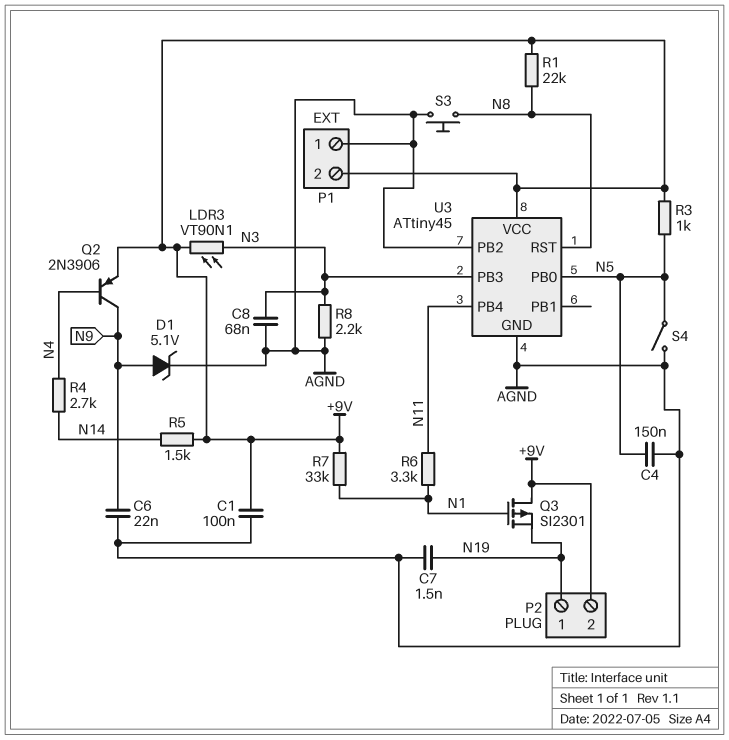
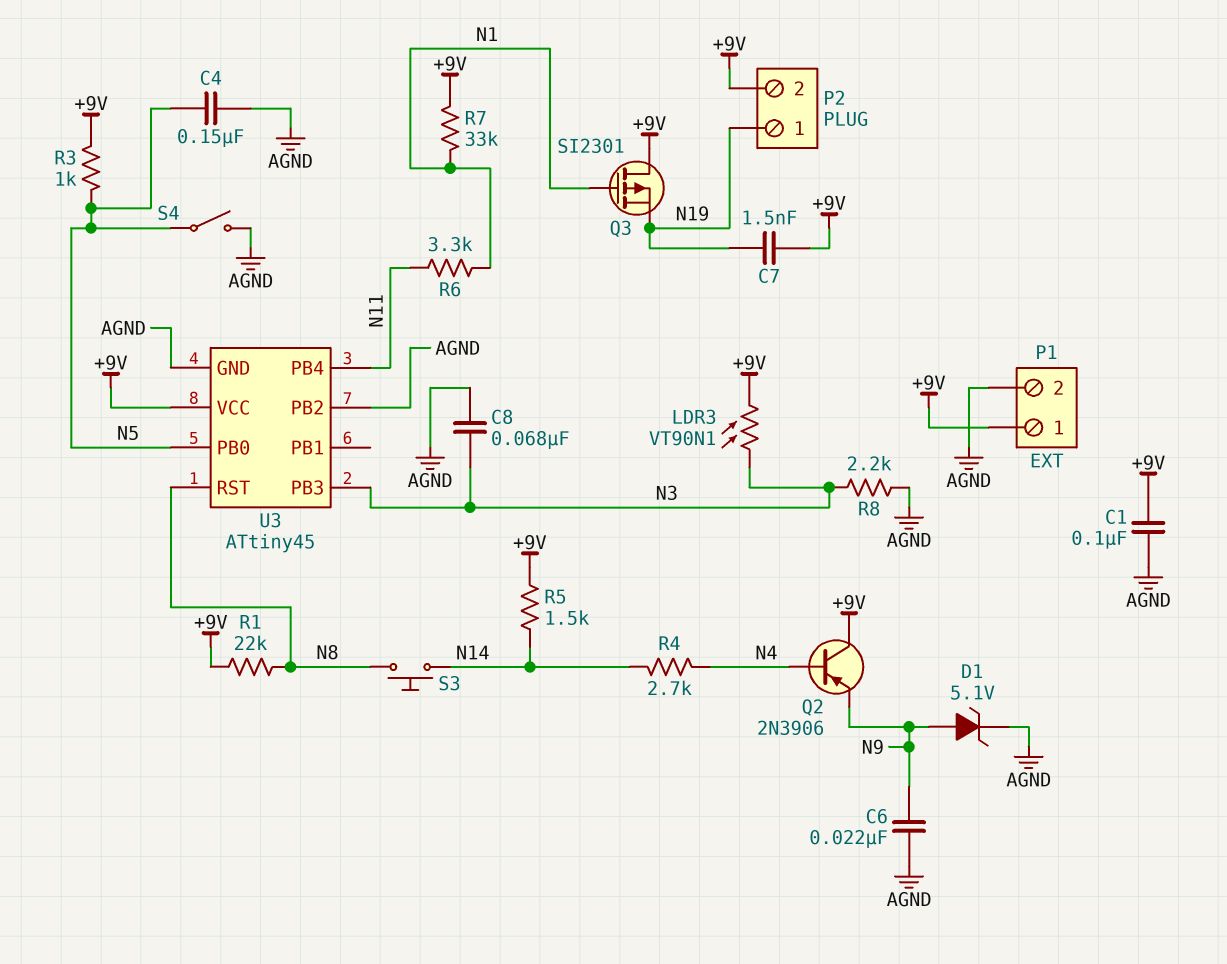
C7: 1.5nF (AGND, N19) -> 1.5nF (+9V, N19)
P1 pin 1: AGND -> +9V
P1 pin 2: +9V -> AGND
Q2: PNP 2N3906 (B N4, C N9, E +9V) -> PNP 2N3906 (B N4, C +9V, E N9)
S3: button (AGND, N8) -> button (N8, N14)

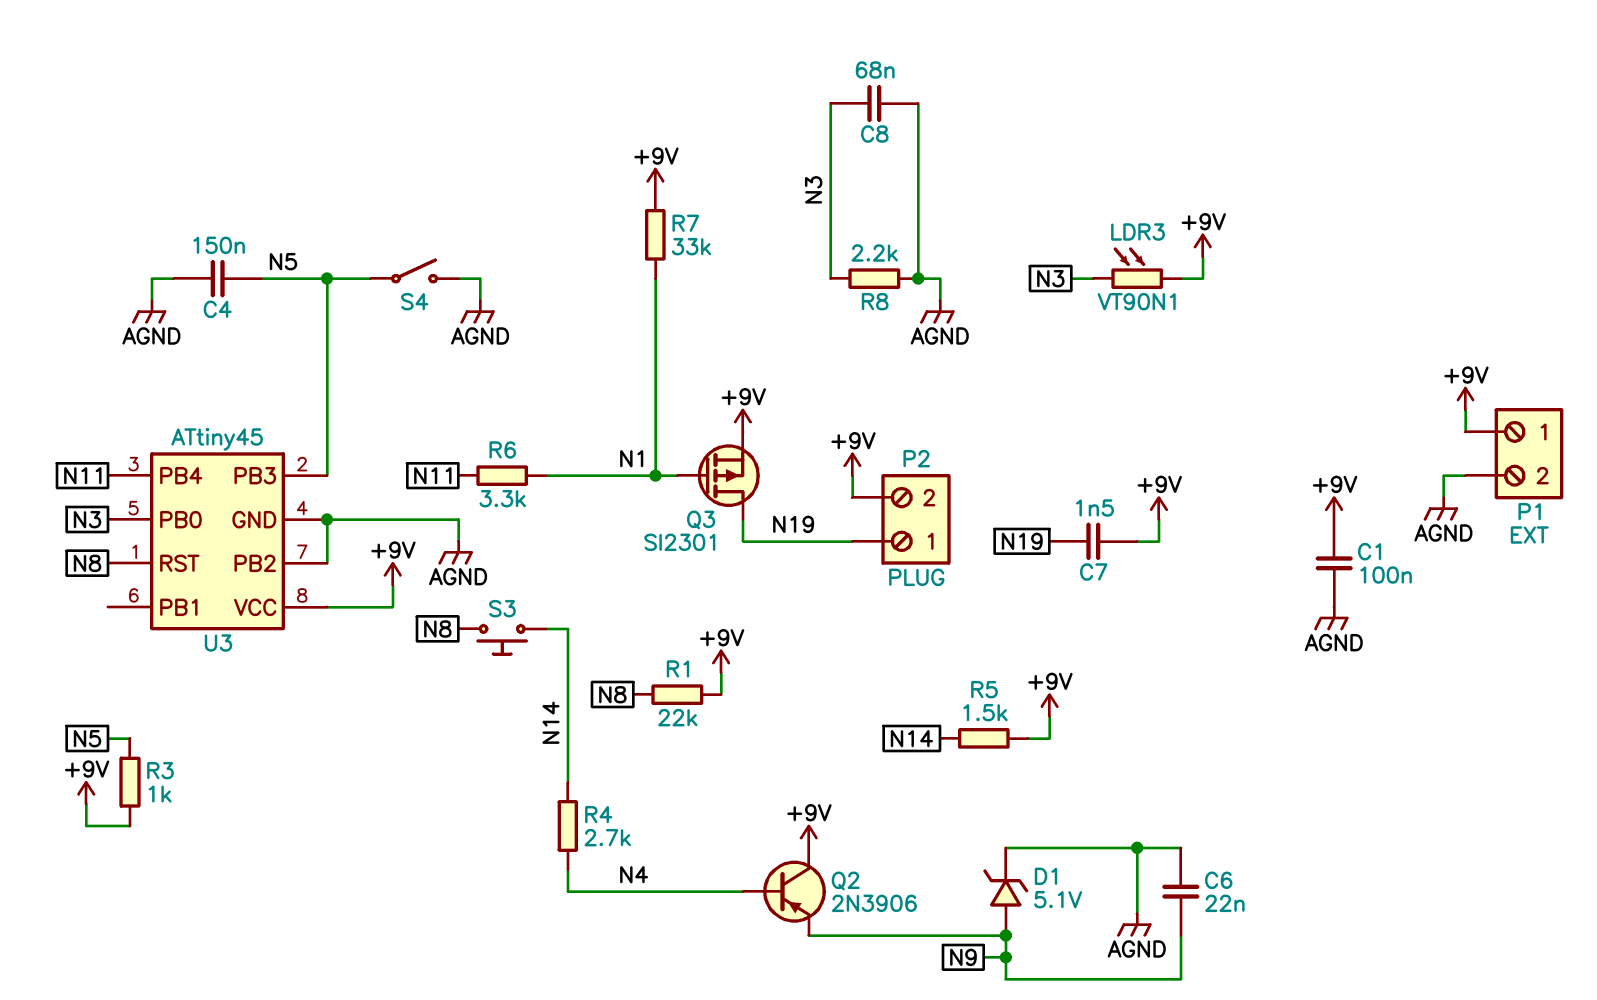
Q3: PMOS SI2301 (G N1, D +9V, S N19) -> PMOS SI2301 (G N1, D N19, S +9V)
U3 pin PB0: N5 -> N3
U3 pin PB3: N3 -> N5

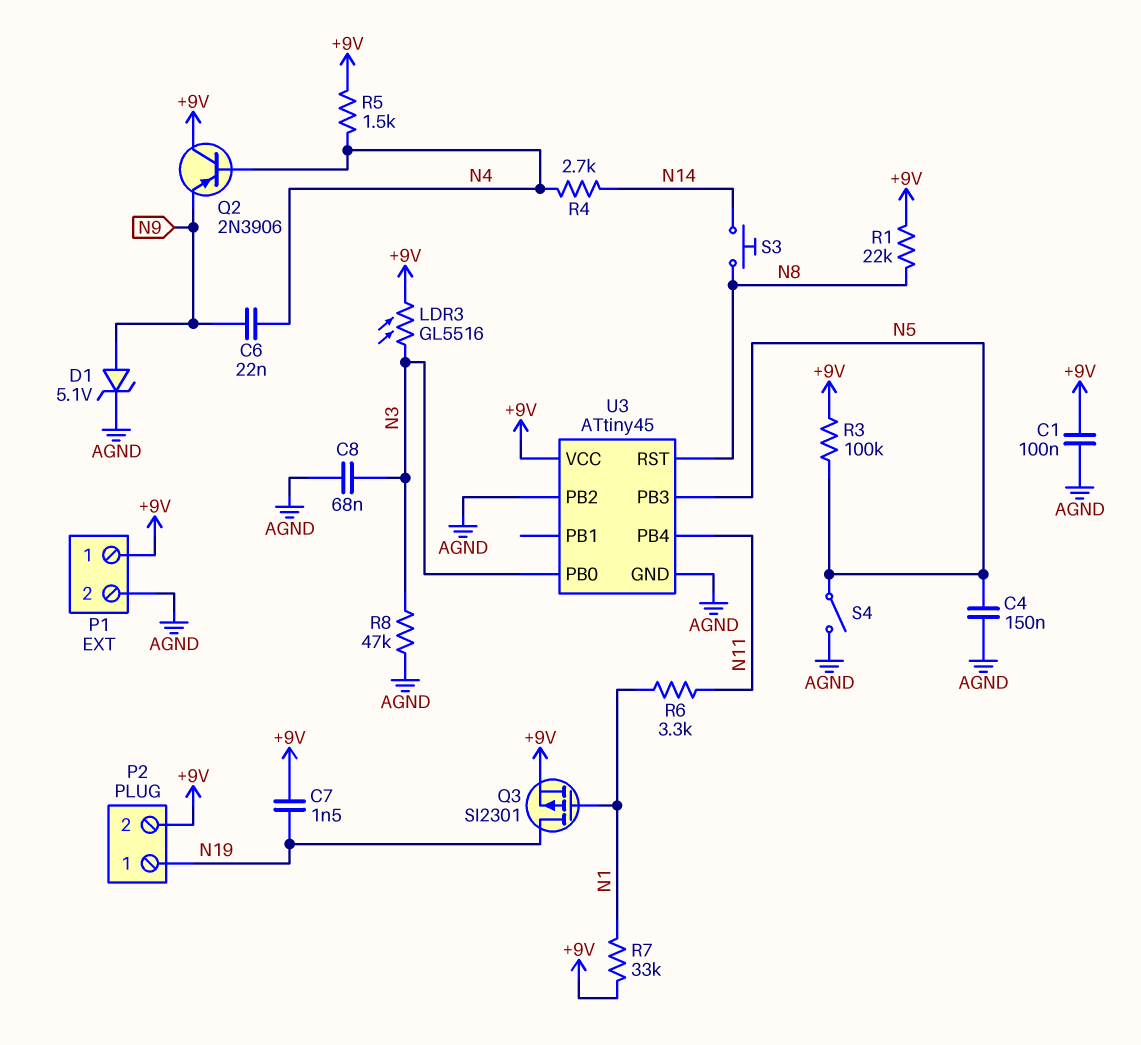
C6: 22nF (AGND, N9) -> 22nF (N4, N9)
LDR3: VT90N1 (+9V, N3) -> GL5516 (+9V, N3)
R3: 1k (+9V, N5) -> 100k (+9V, N5)
R5: 1.5k (+9V, N14) -> 1.5k (+9V, N4)
R8: 2.2k (AGND, N3) -> 47k (AGND, N3)

